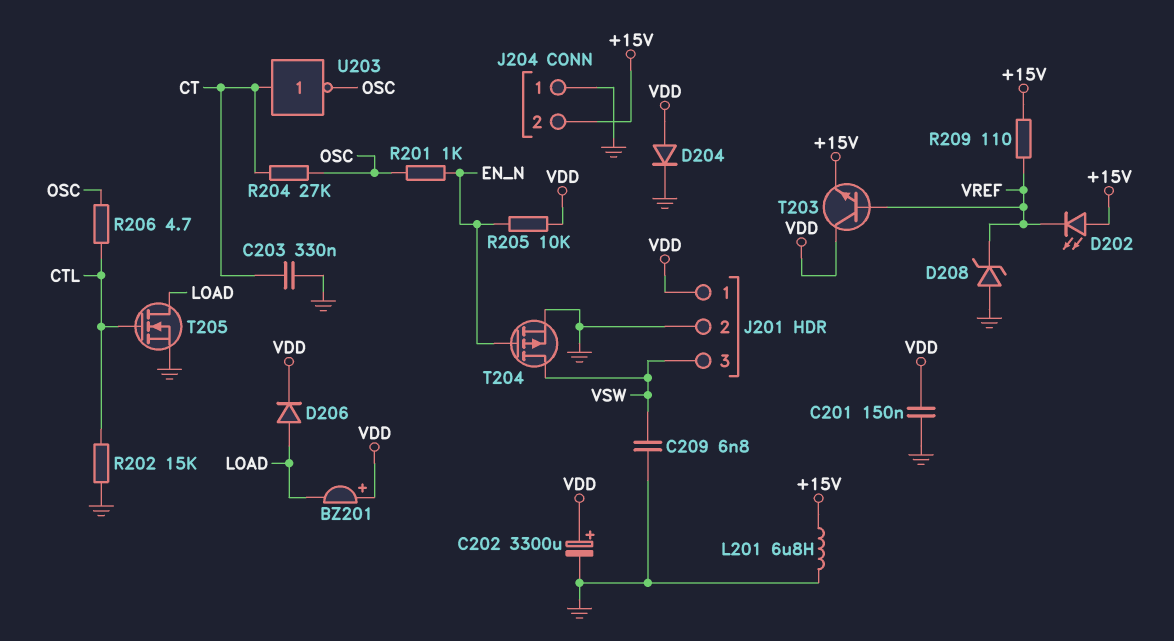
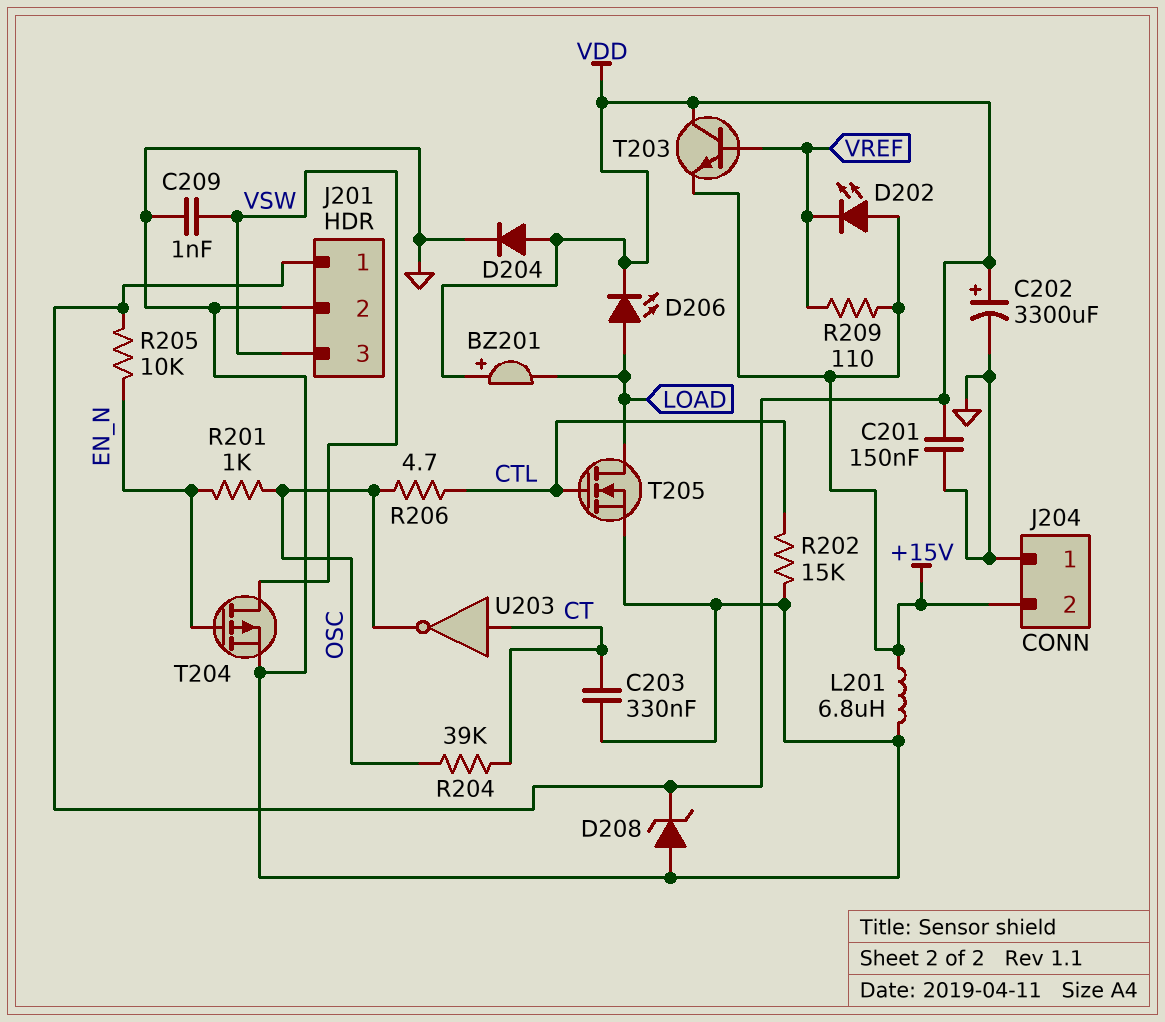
C209: 6.8nF (GND, VSW) -> 1nF (GND, VSW)
D206: diode (A LOAD, K VDD) -> LED (A LOAD, K VDD)
D208: zener (A GND, K VREF) -> zener (A GND, K VDD)
R204: 27k (CT, OSC) -> 39k (CT, OSC)

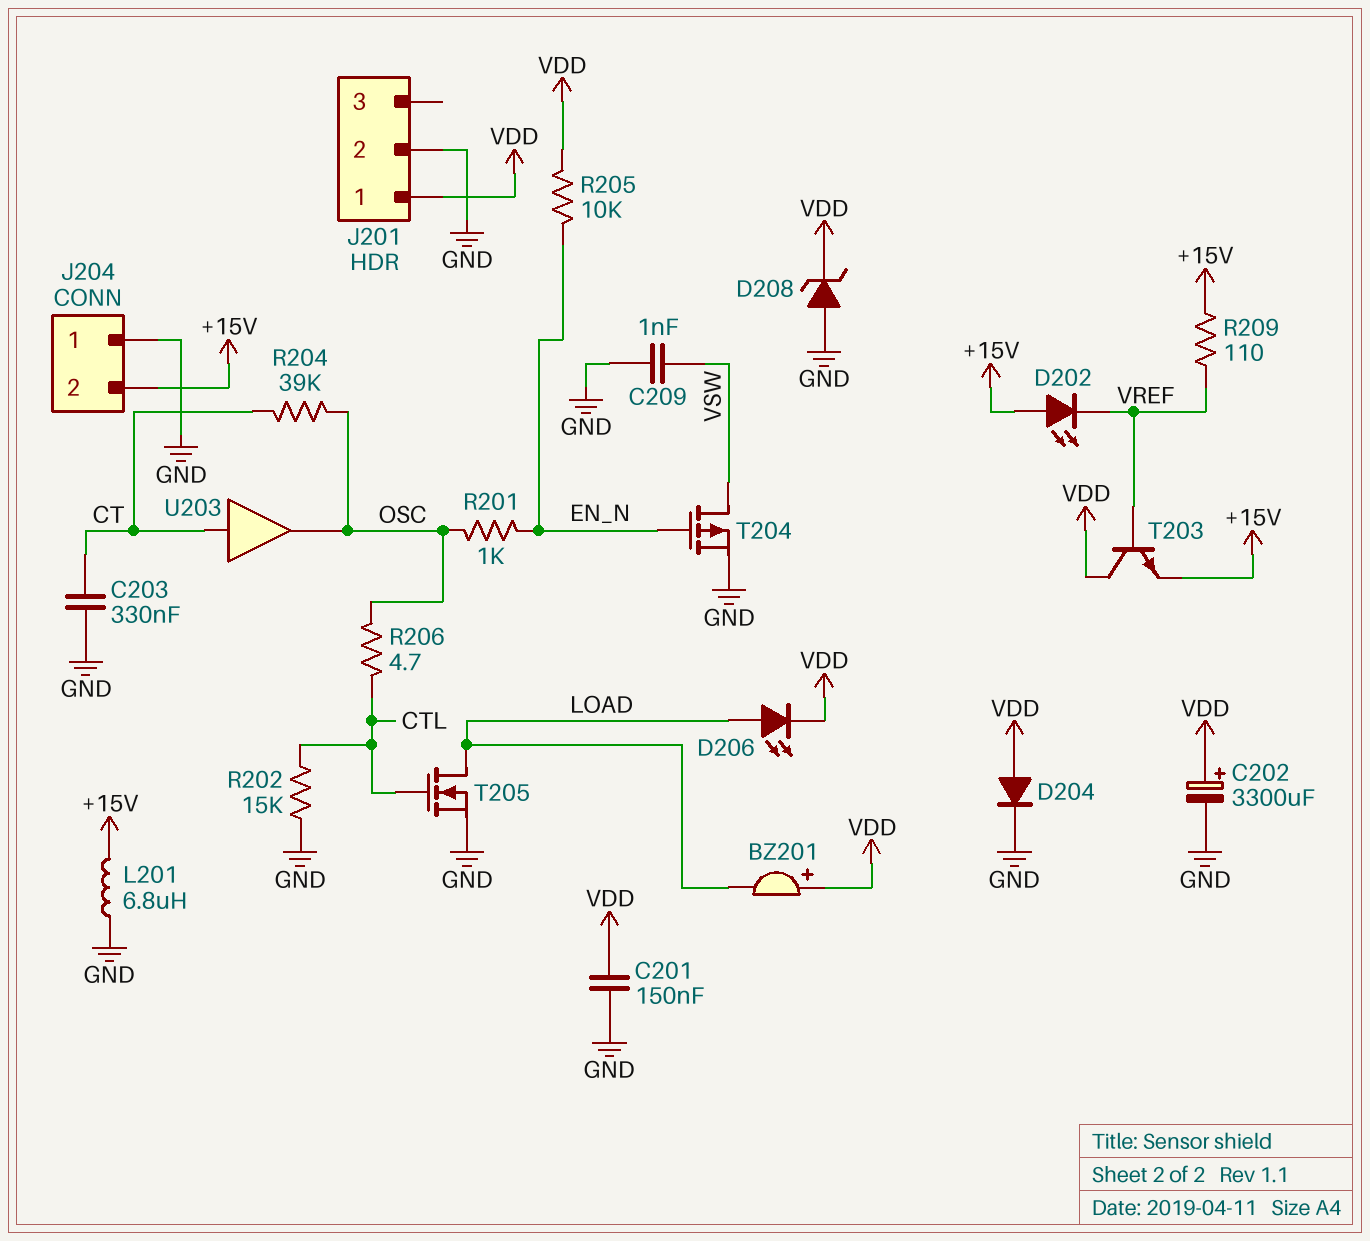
J201 pin 3: VSW -> none
U203: NOT (in CT, out OSC) -> buffer (in CT, out OSC)

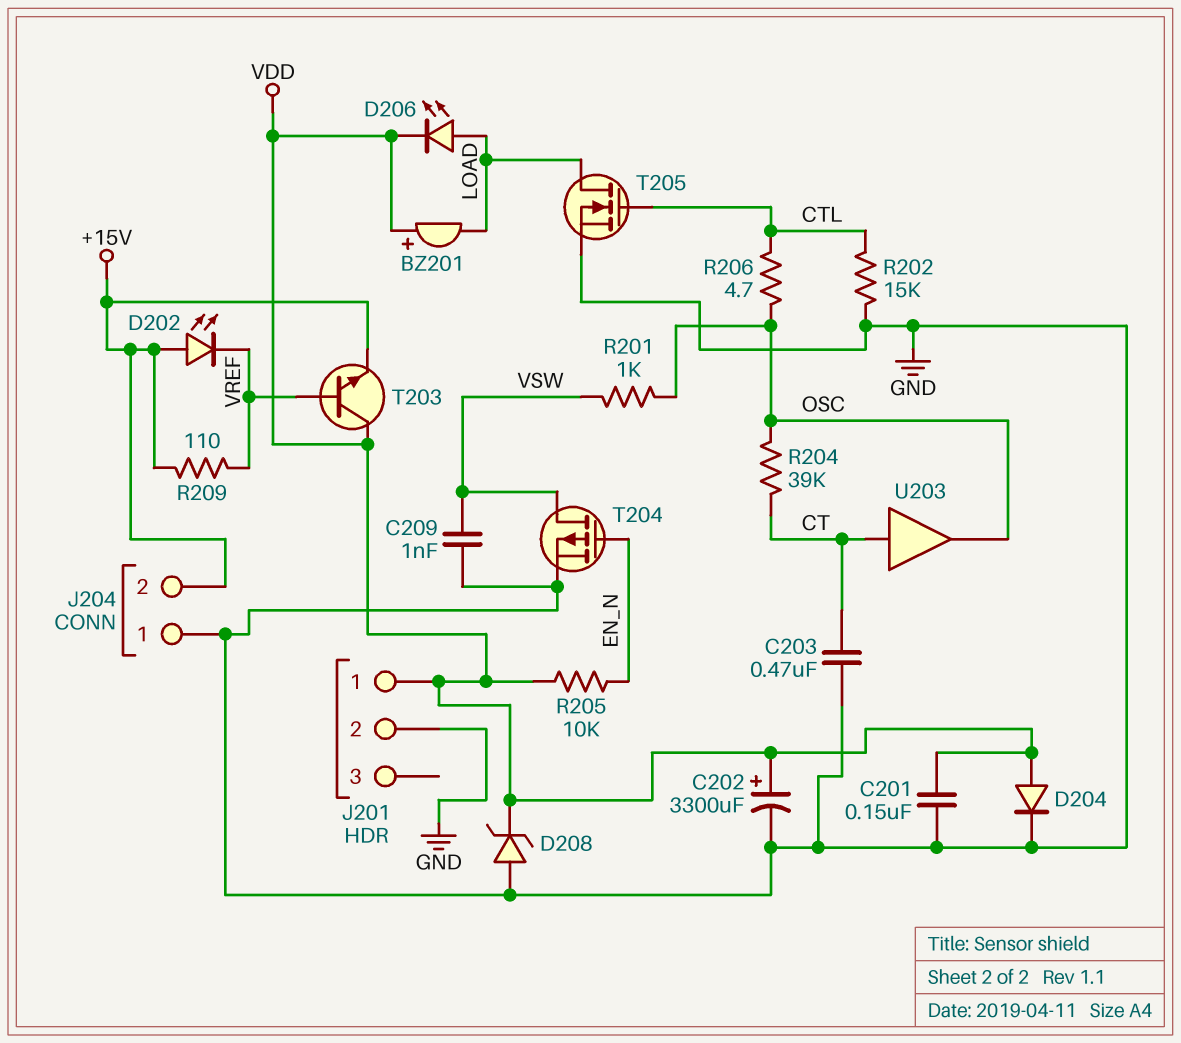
C203: 330nF (CT, GND) -> 470nF (CT, GND)
L201: 6.8uH (+15V, GND) -> none
R201: 1k (EN_N, OSC) -> 1k (OSC, VSW)

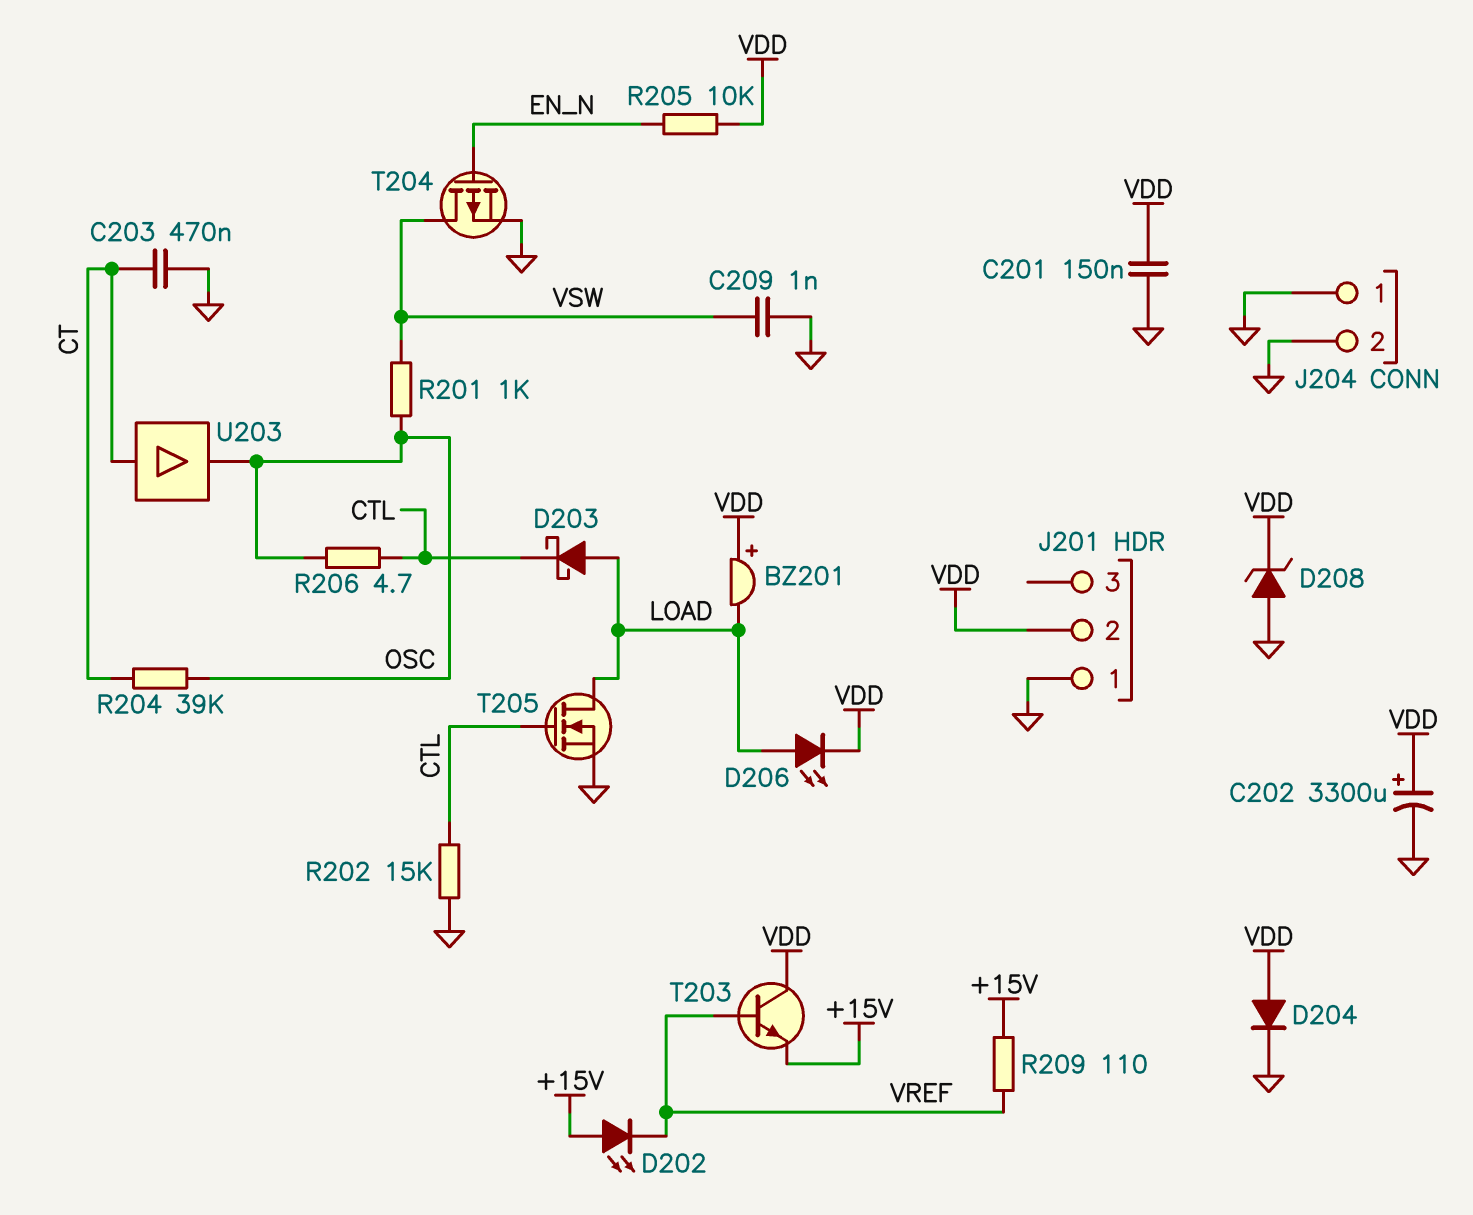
D203: none -> schottky (A LOAD, K CTL)
J201 pin 1: VDD -> GND
J201 pin 2: GND -> VDD
J204 pin 2: +15V -> GND

